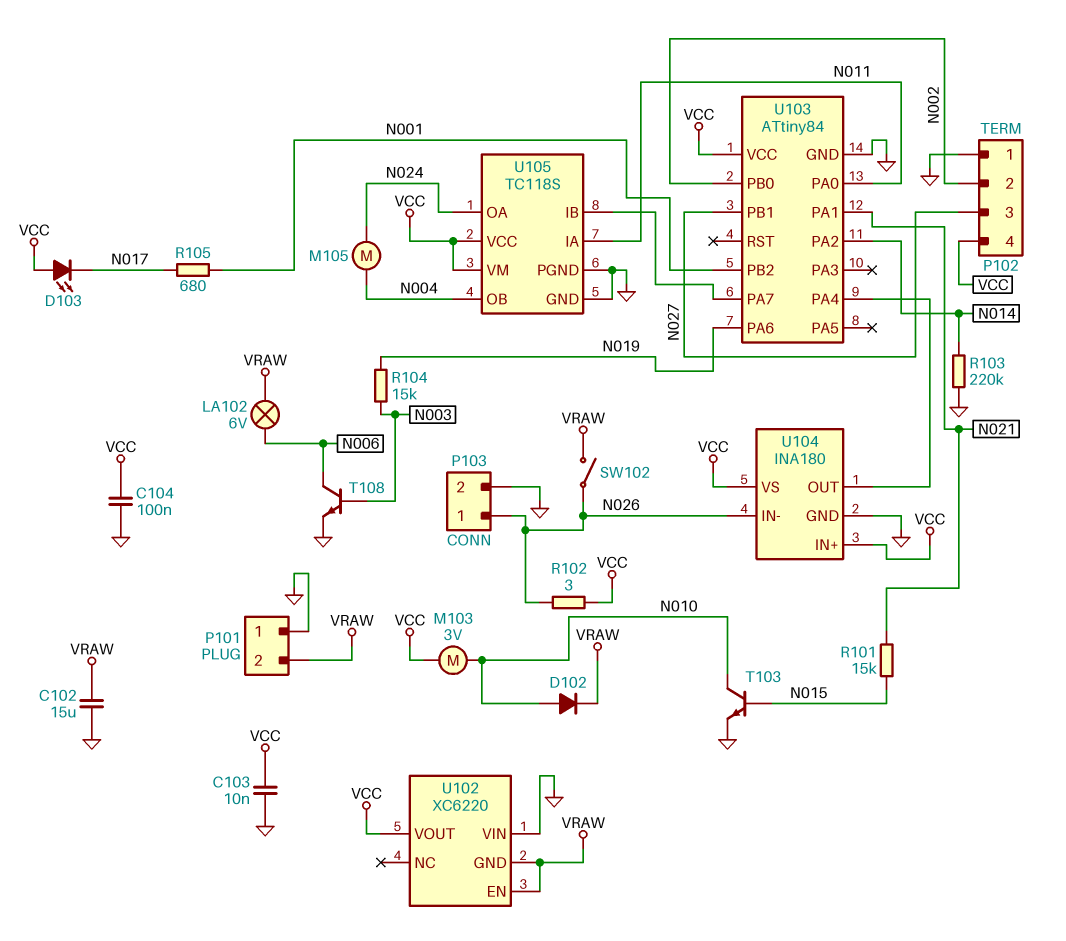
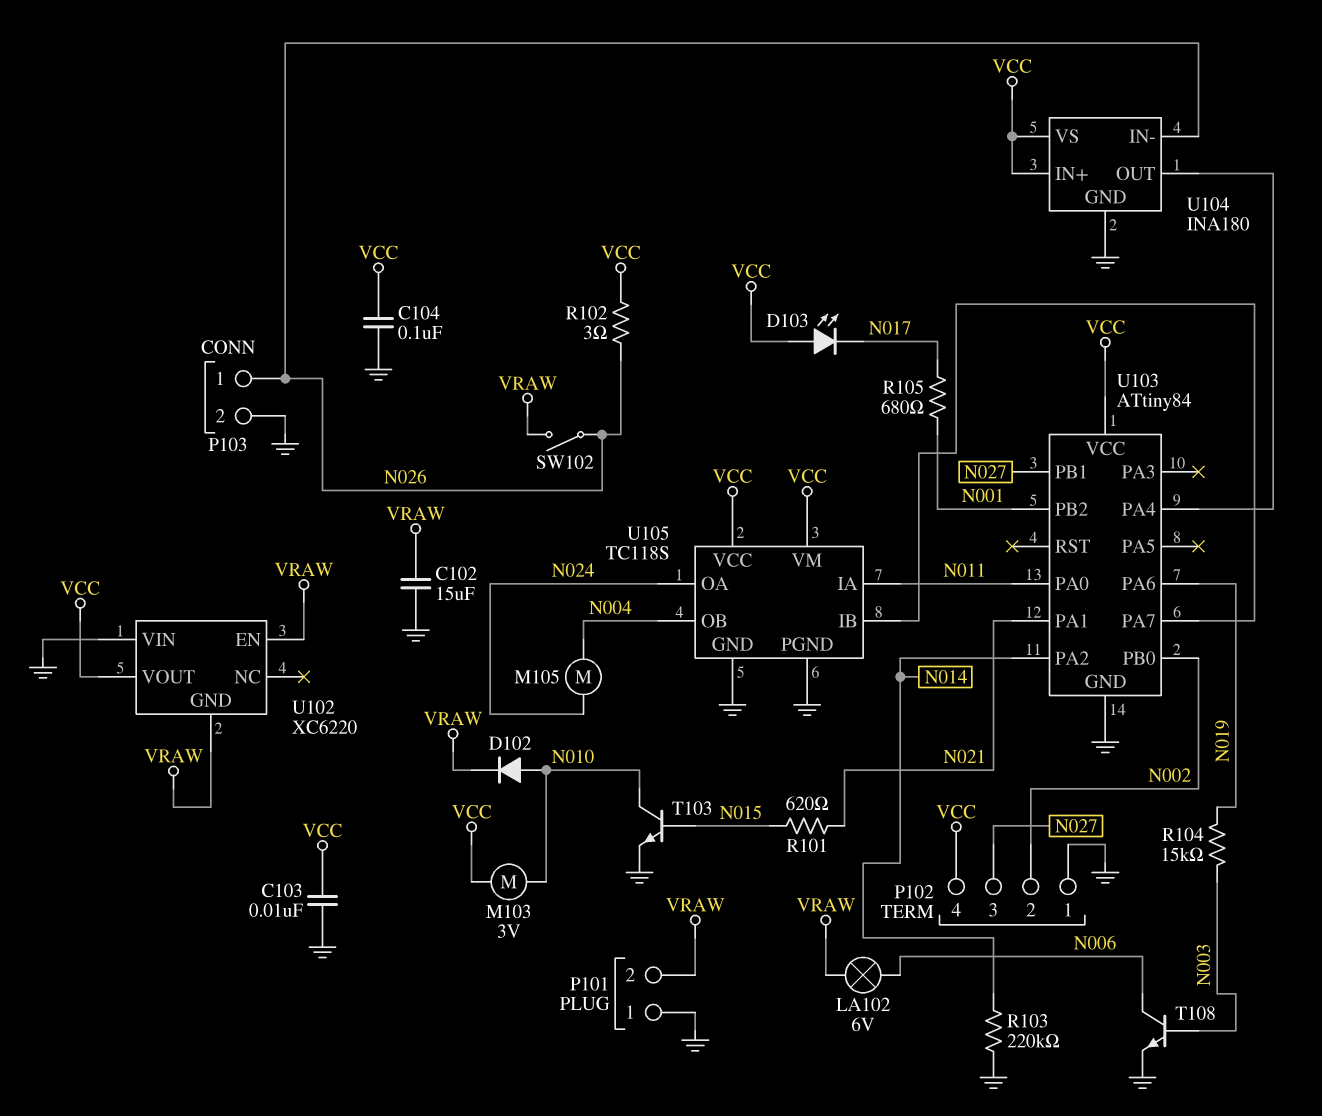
R101: 15k (N015, N021) -> 620 (N015, N021)

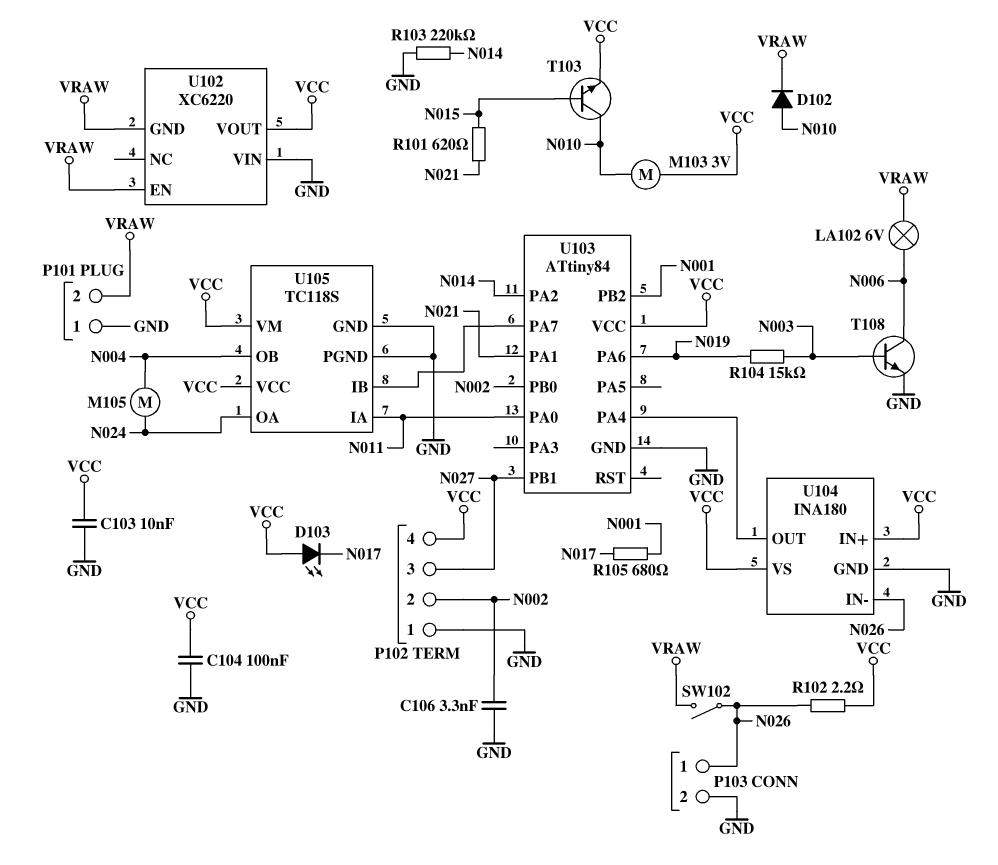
C102: 15uF (GND, VRAW) -> none
C106: none -> 3.3nF (GND, N002)
R102: 3 (N026, VCC) -> 2.2 (N026, VCC)
T103: NPN (B N015, C N010, E GND) -> NPN (B N015, C N010, E VCC)

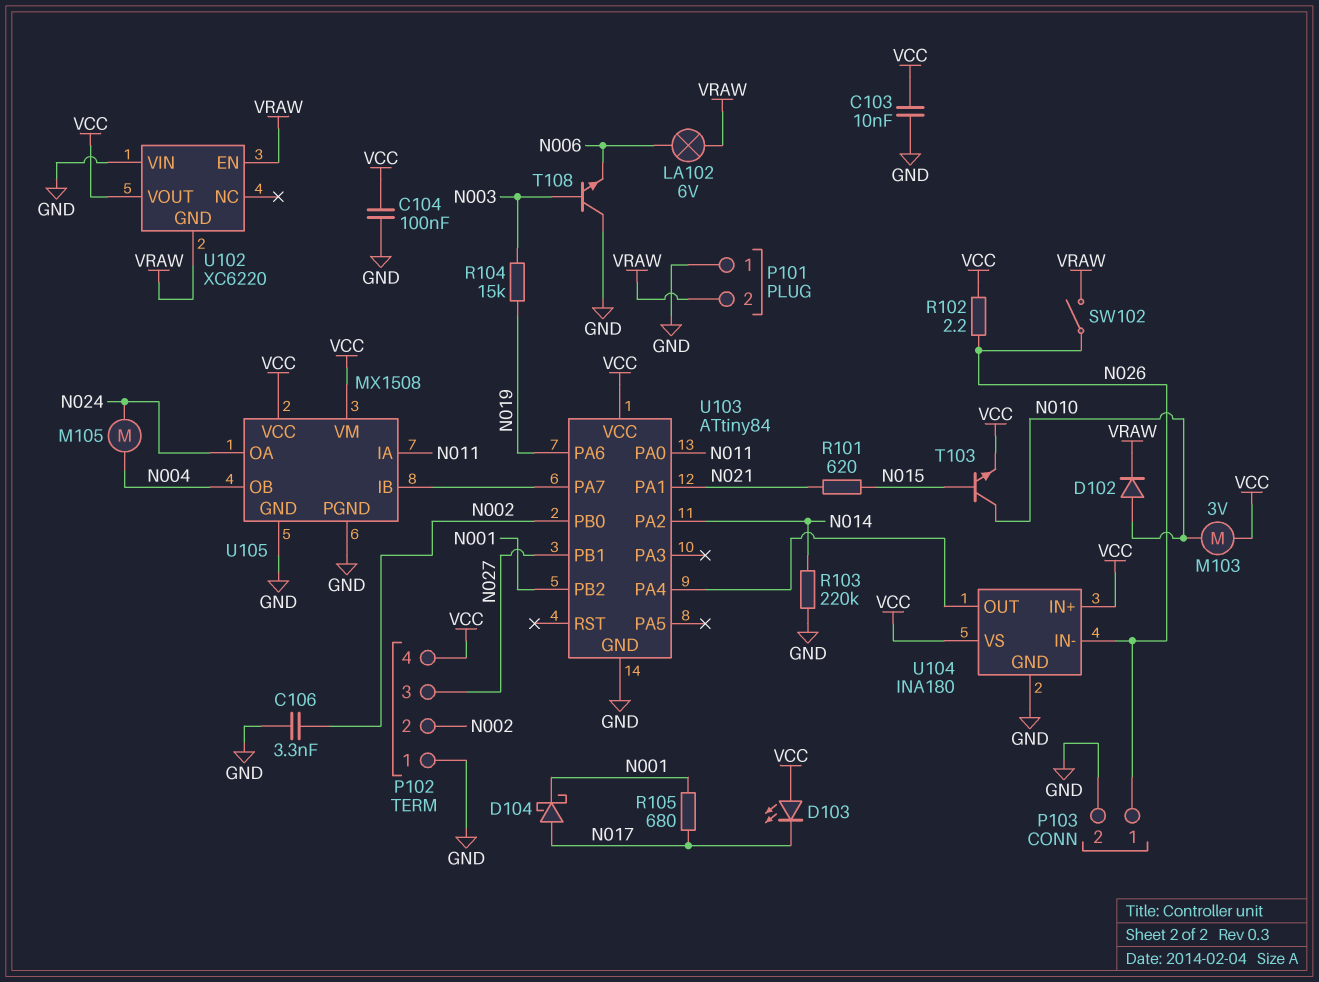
D104: none -> schottky (A N017, K N001)
T108: NPN (B N003, C N006, E GND) -> NPN (B N003, C GND, E N006)
U105: TC118S -> MX1508

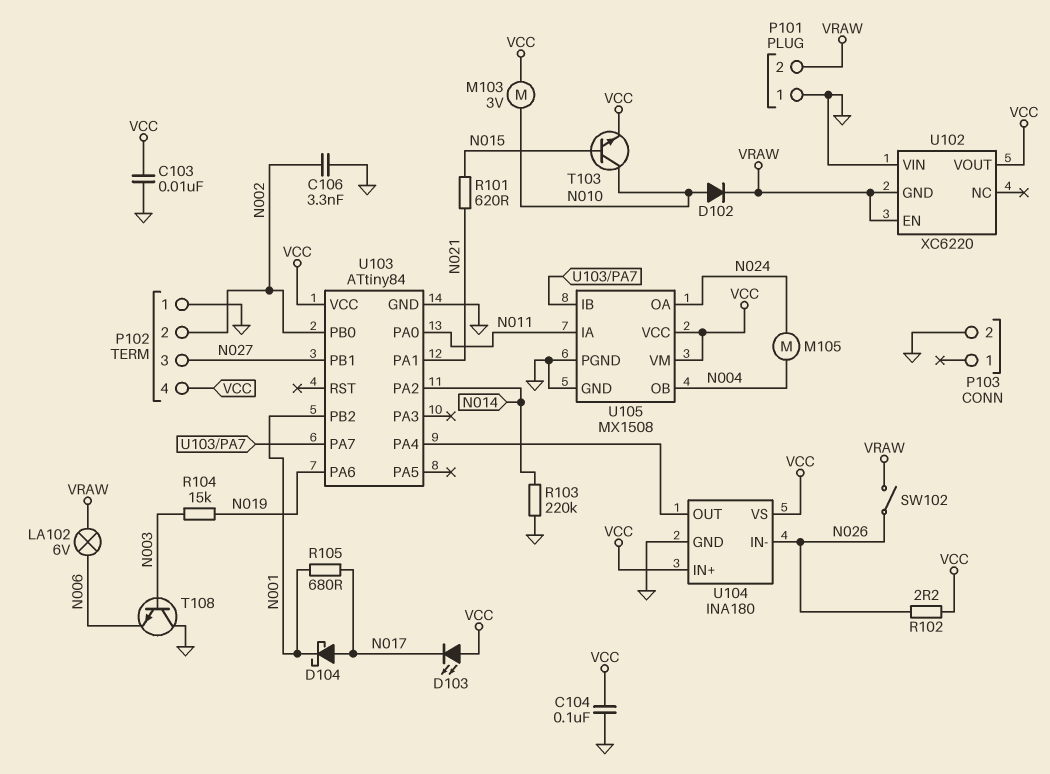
P103 pin 1: N026 -> none

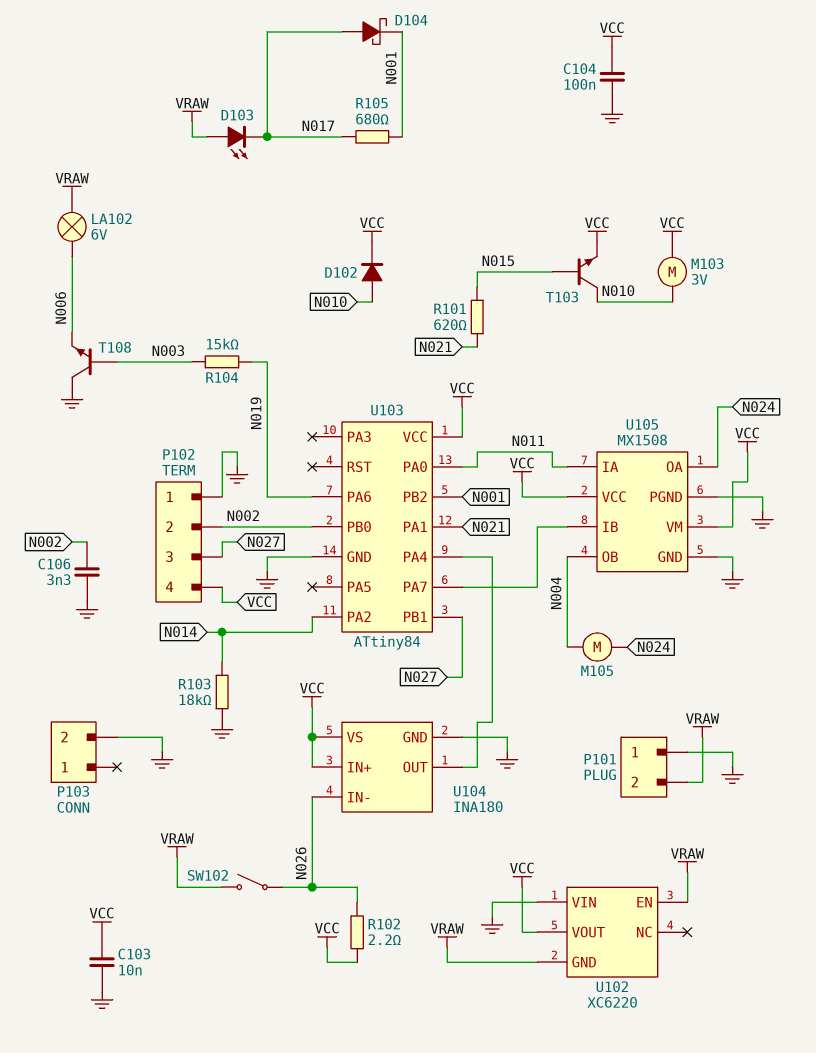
D102: diode (A N010, K VRAW) -> diode (A N010, K VCC)
D103: LED (A VCC, K N017) -> LED (A VRAW, K N017)
R103: 220k (GND, N014) -> 18k (GND, N014)

